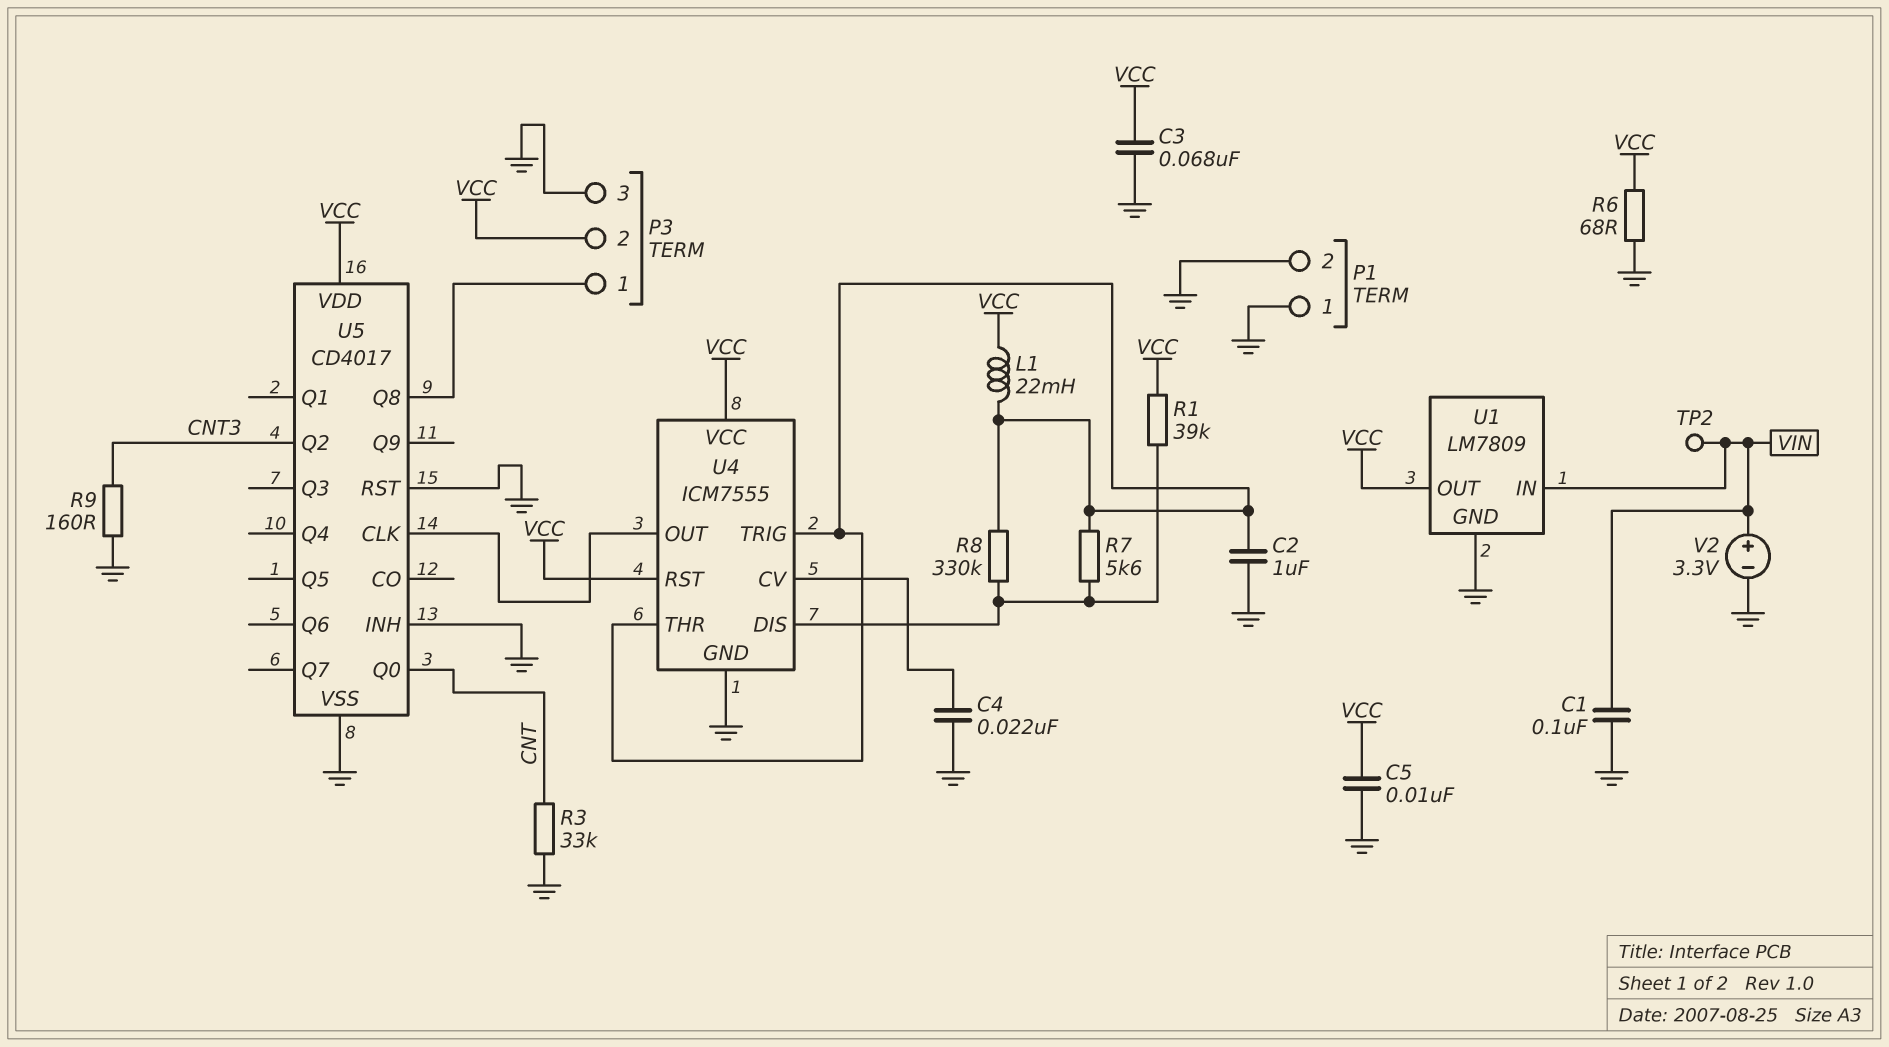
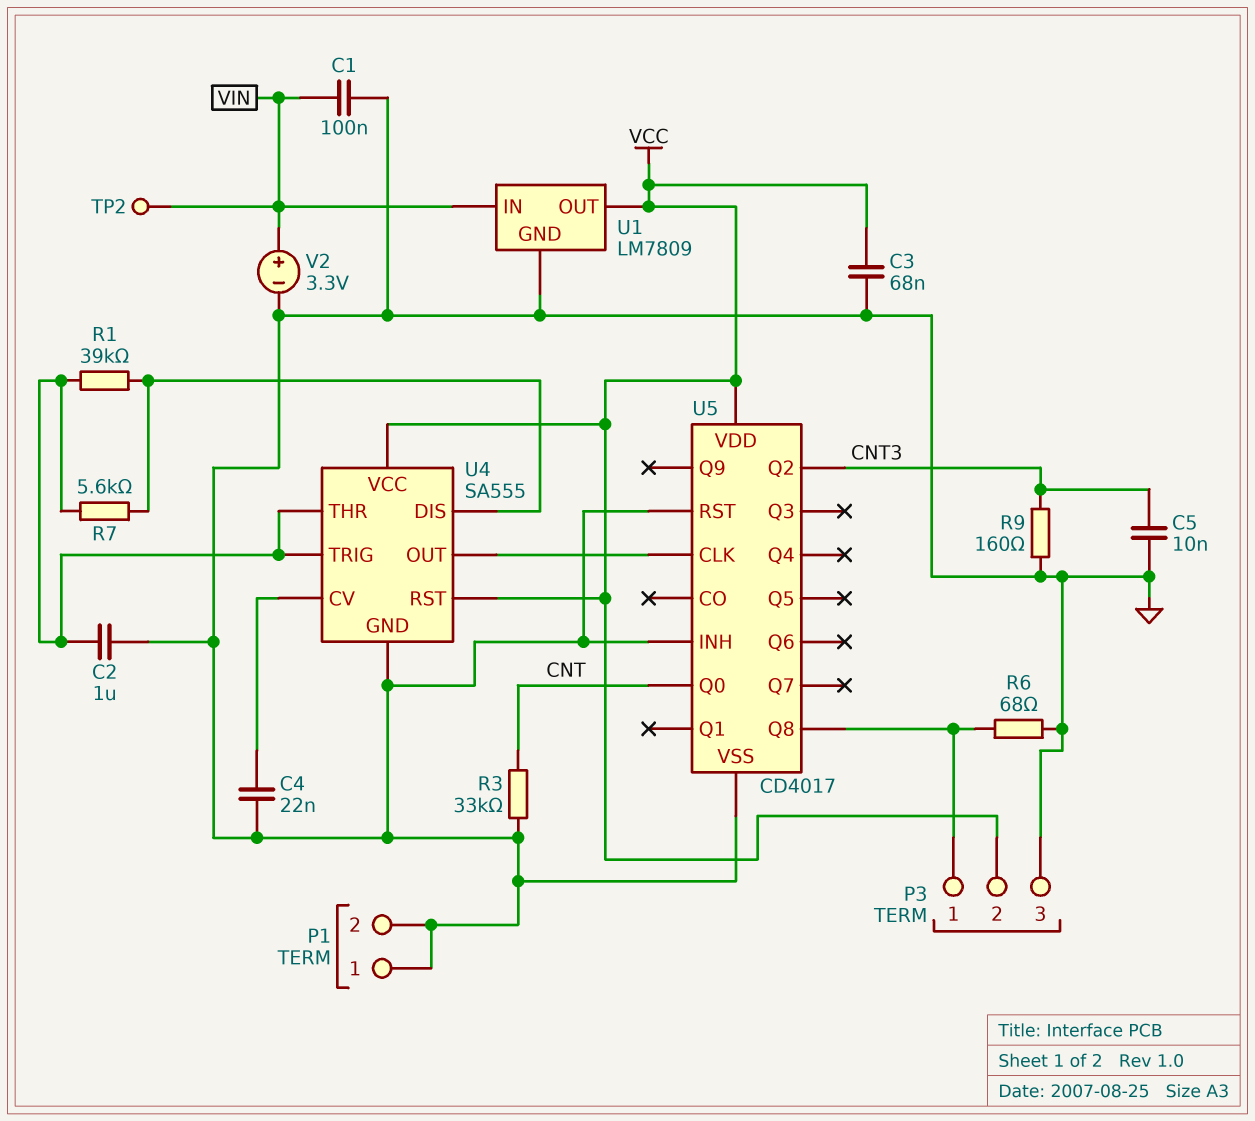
C5: 10nF (GND, VCC) -> 10nF (CNT3, GND)
L1: 22mH (U4/THR, VCC) -> none
R1: 39k (U4/DIS, VCC) -> 39k (U4/DIS, U4/THR)
R6: 68 (GND, VCC) -> 68 (GND, P3/1)
R8: 330k (U4/DIS, U4/THR) -> none
U4: ICM7555 -> SA555

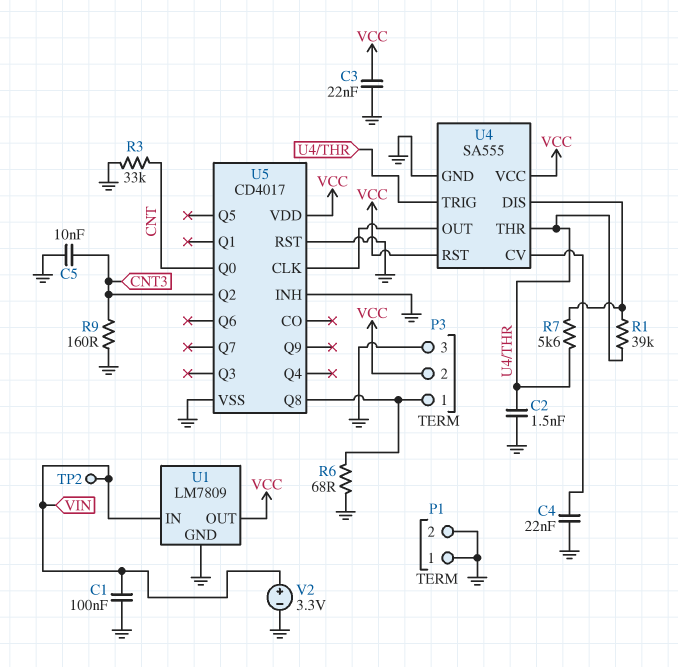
C2: 1uF (GND, U4/THR) -> 1.5nF (GND, U4/THR)
C3: 68nF (GND, VCC) -> 22nF (GND, VCC)

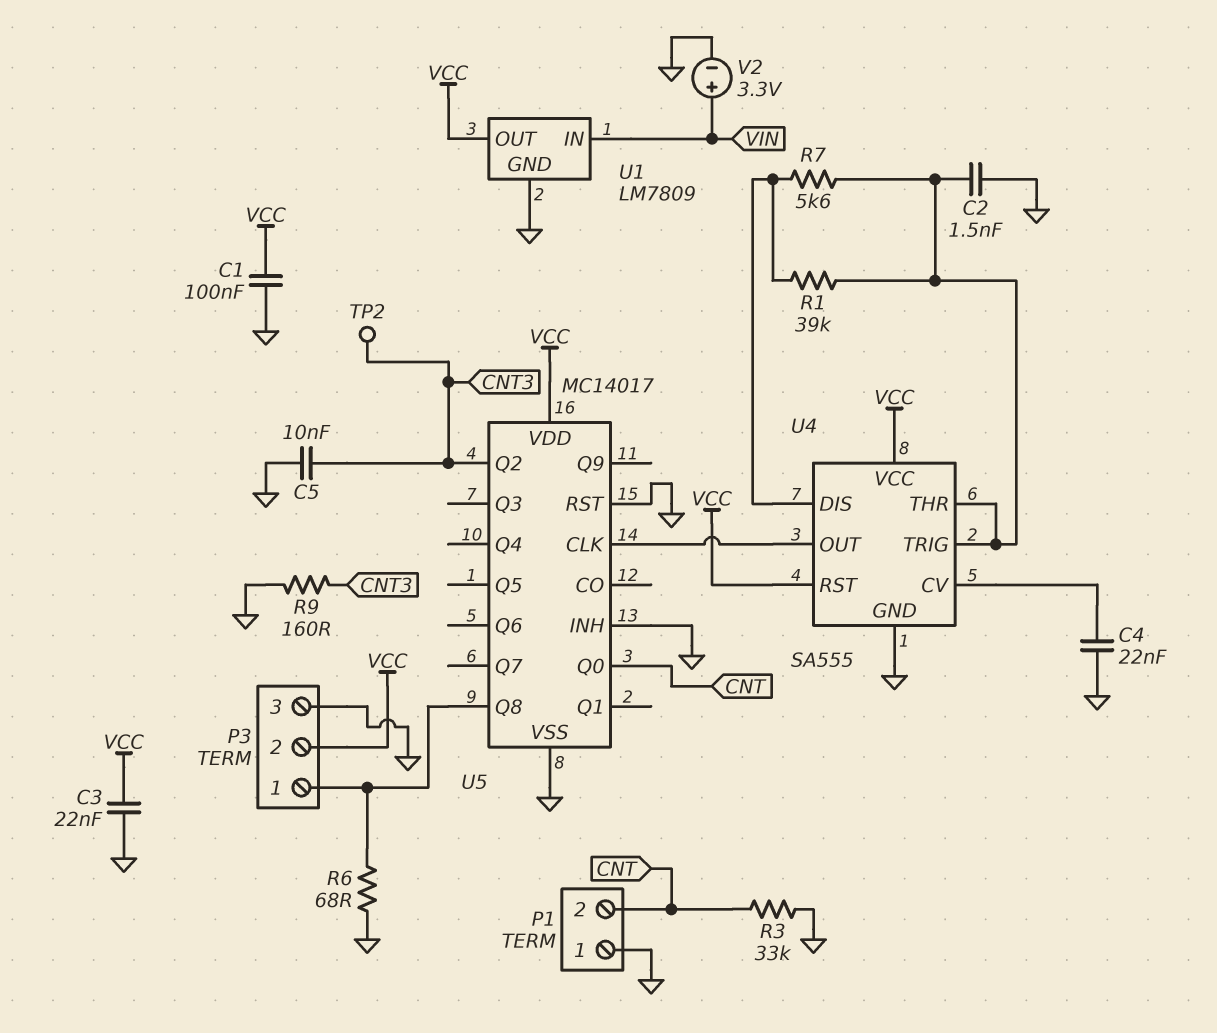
C1: 100nF (GND, VIN) -> 100nF (GND, VCC)
P1 pin 2: GND -> CNT
TP2: test point (VIN) -> test point (CNT3)
U5: CD4017 -> MC14017

